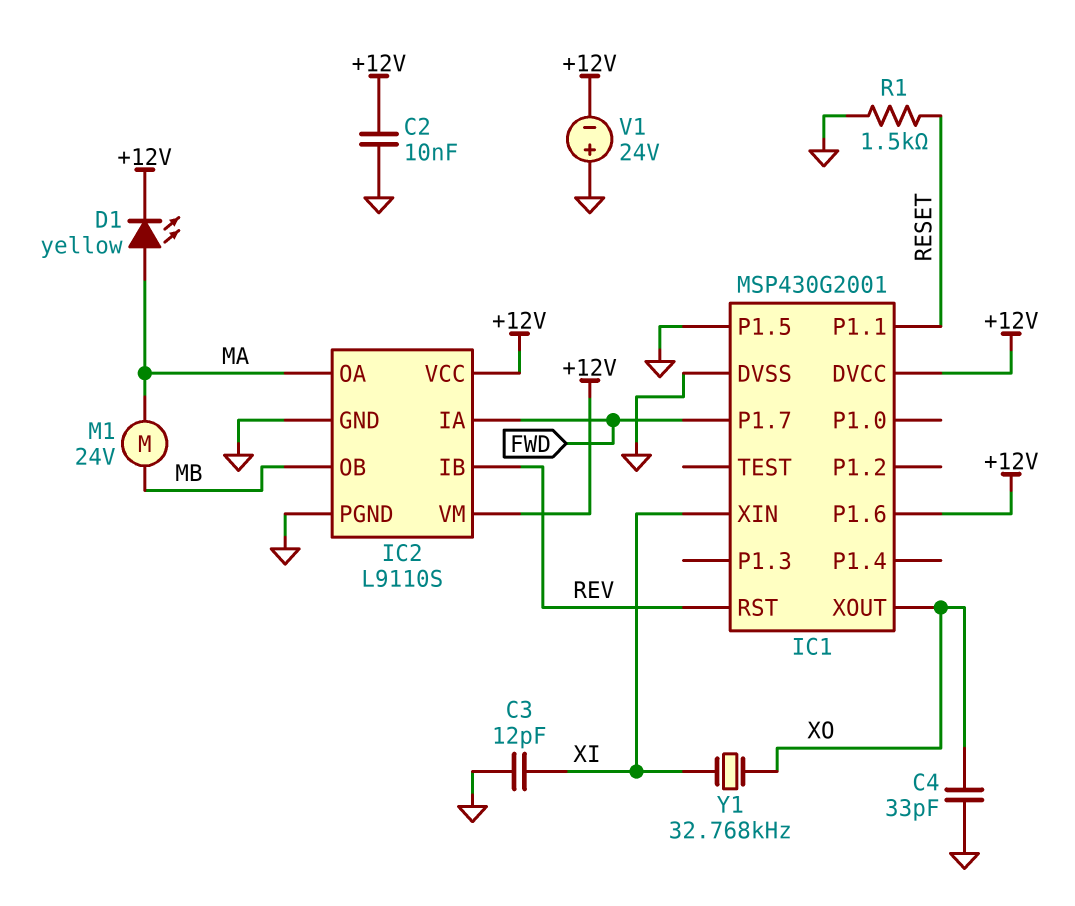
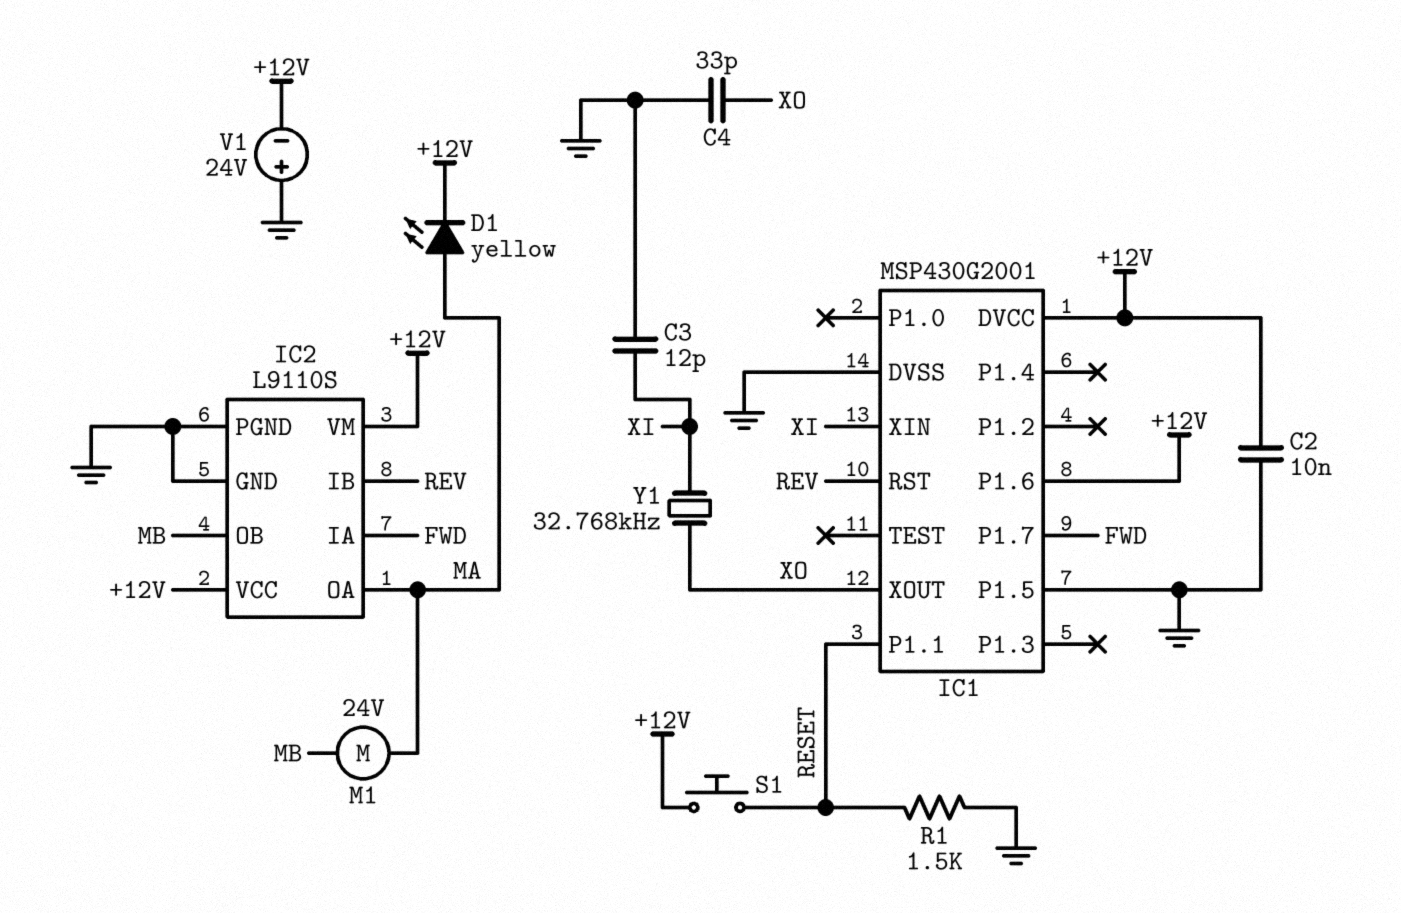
S1: none -> button (+12V, RESET)

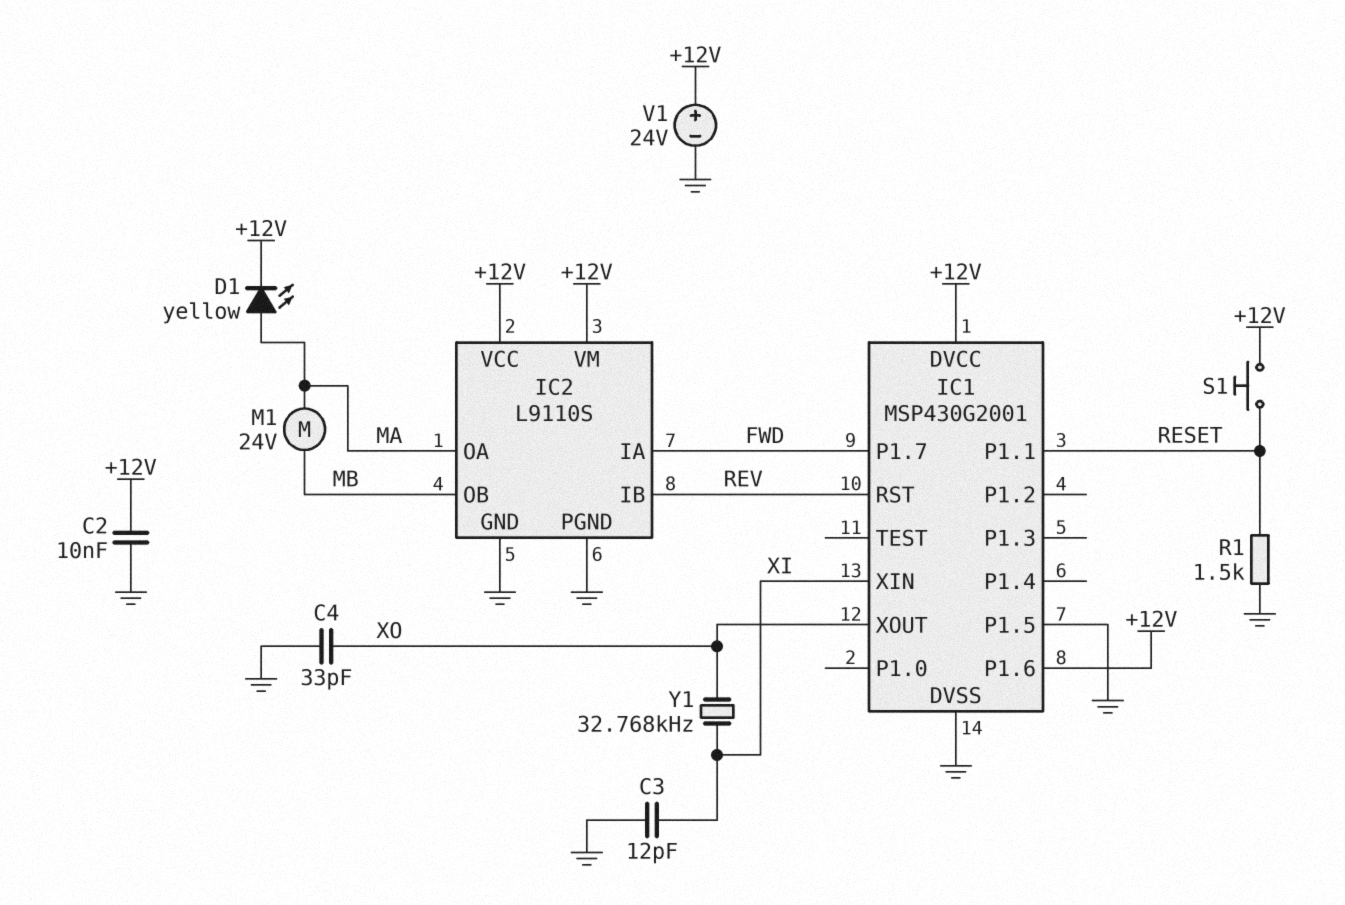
V1: 24V (plus GND, minus +12V) -> 24V (plus +12V, minus GND)

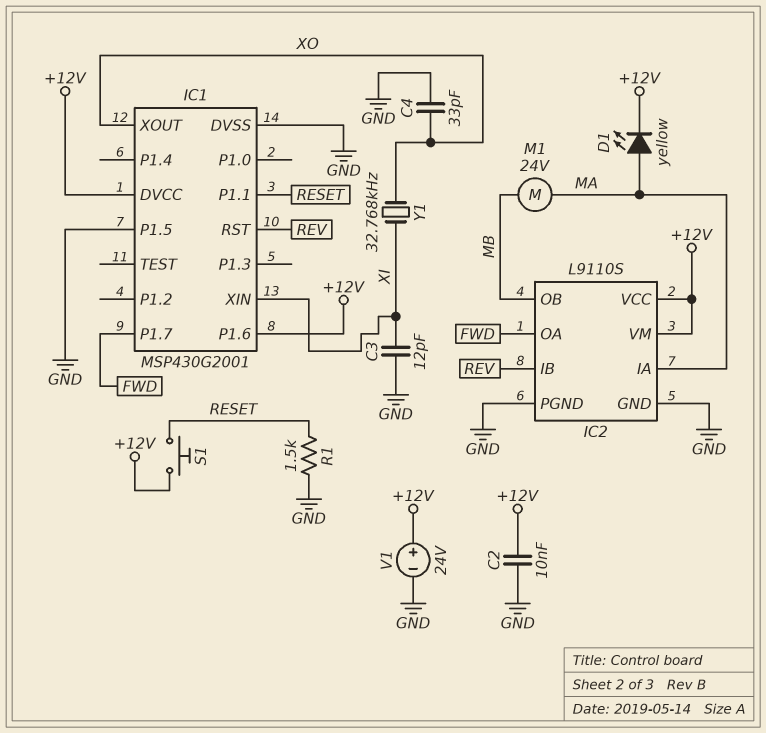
IC2 pin IA: FWD -> MA
IC2 pin OA: MA -> FWD

